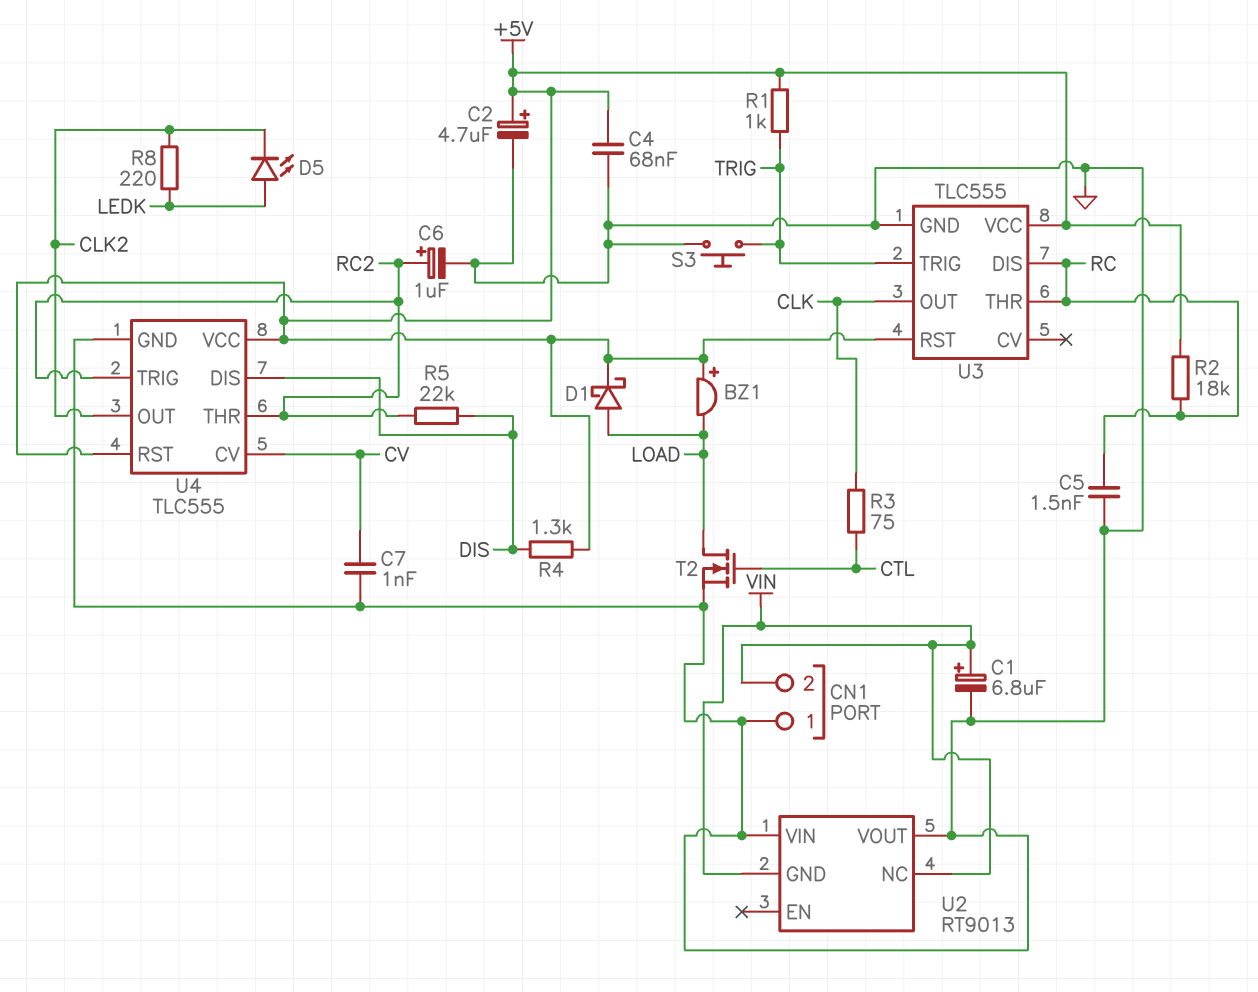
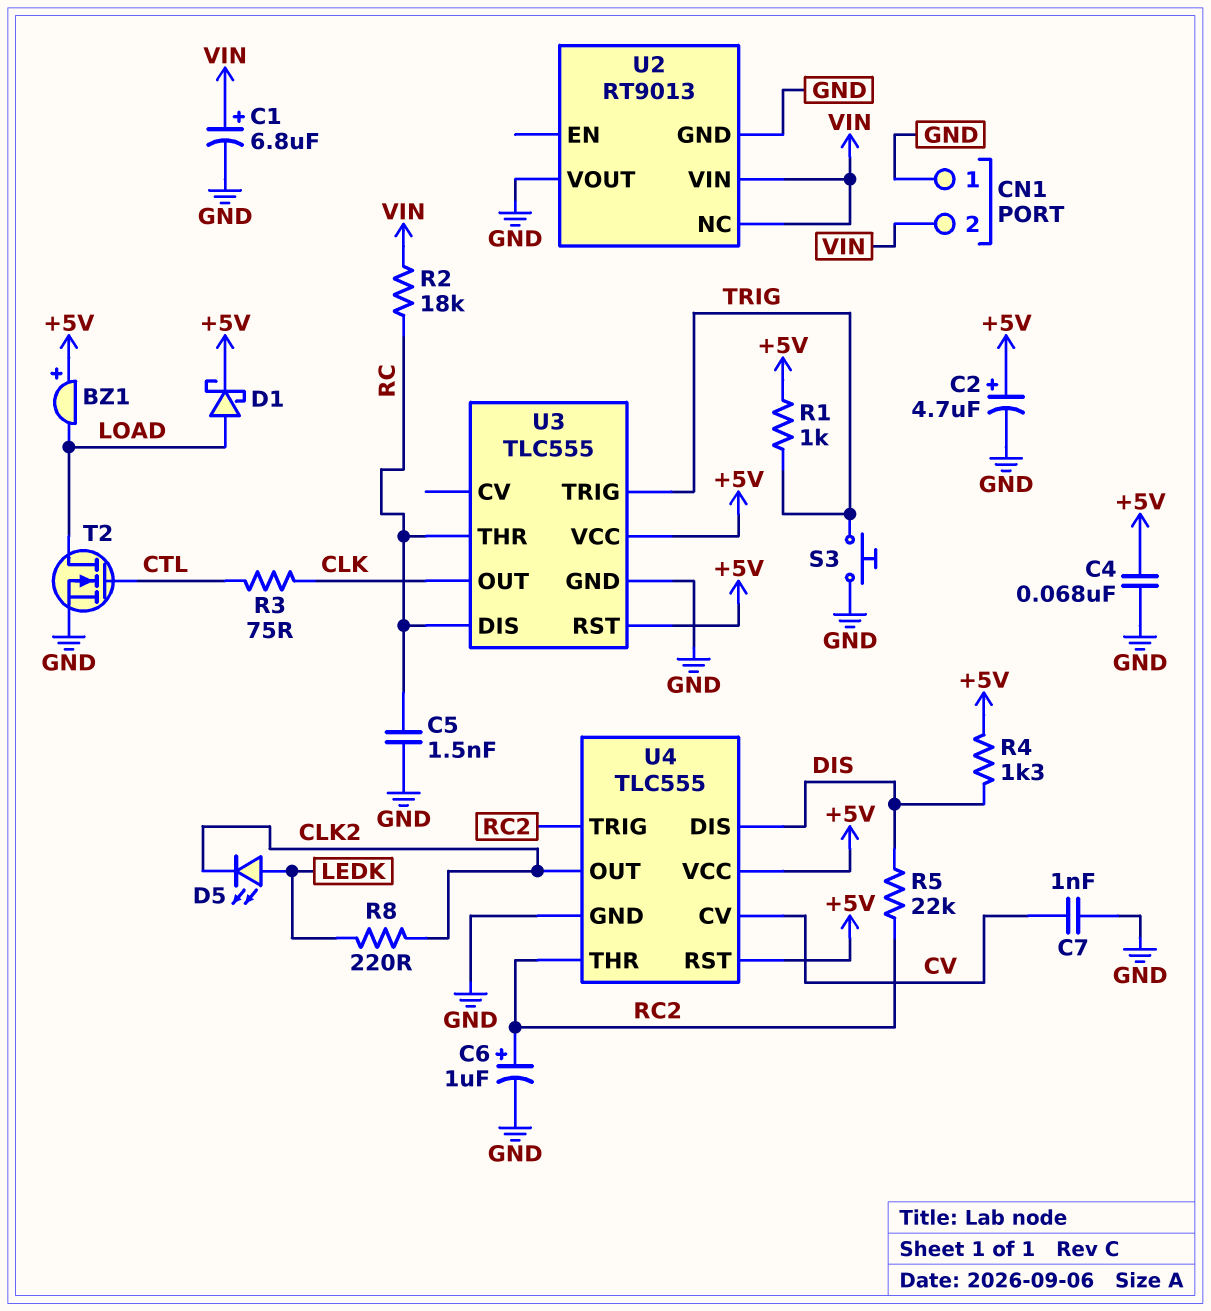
R2: 18k (+5V, RC) -> 18k (RC, VIN)
U2 pin GND: VIN -> GND
U2 pin VIN: GND -> VIN

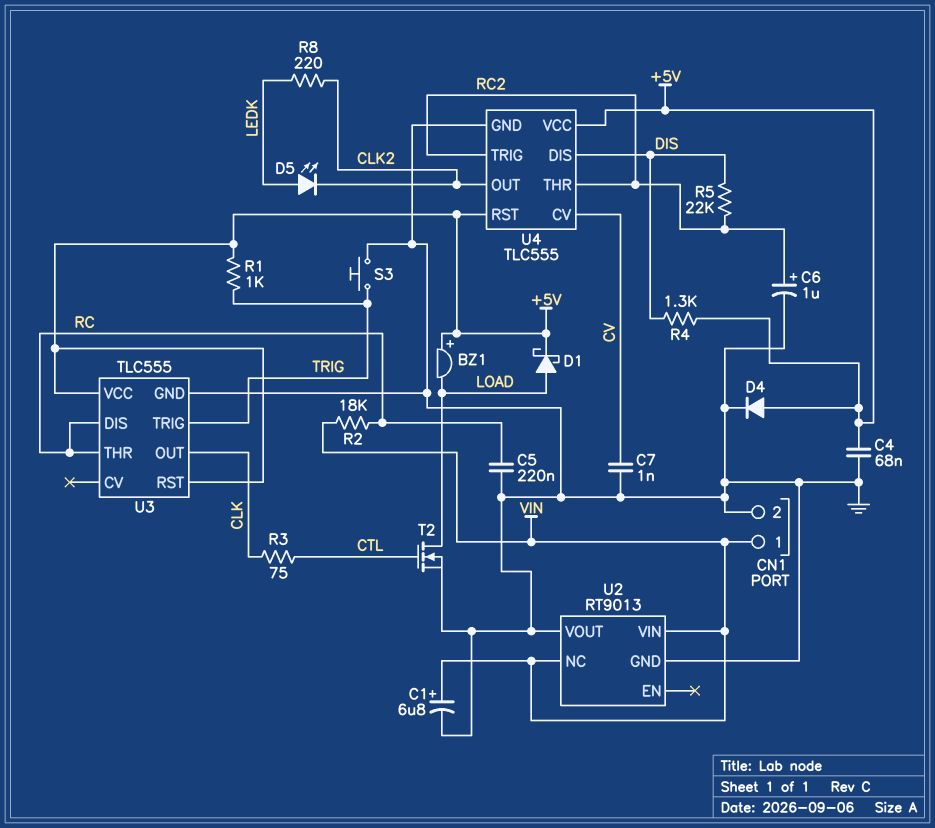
C2: 4.7uF (plus +5V, minus GND) -> none
C5: 1.5nF (GND, RC) -> 220nF (GND, RC)
CN1 pin 1: GND -> VIN
CN1 pin 2: VIN -> GND
D4: none -> diode (A +5V, K GND)

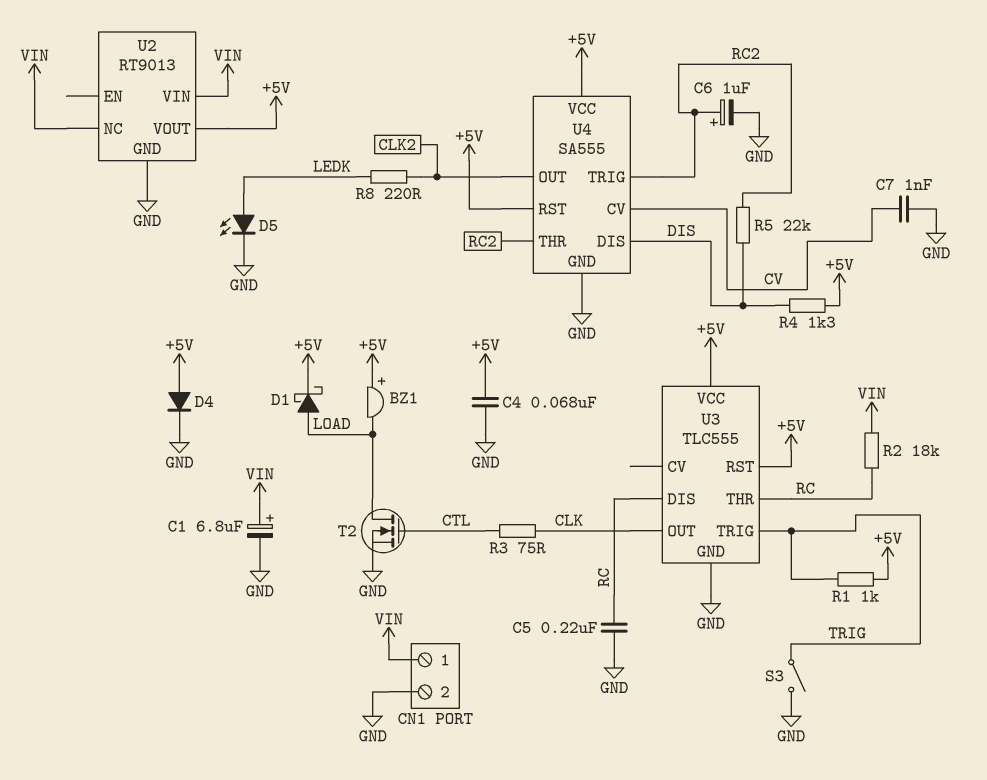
D5: LED (A LEDK, K CLK2) -> LED (A LEDK, K GND)
S3: button (GND, TRIG) -> switch (GND, TRIG)
U2 pin VOUT: GND -> +5V
U4: TLC555 -> SA555

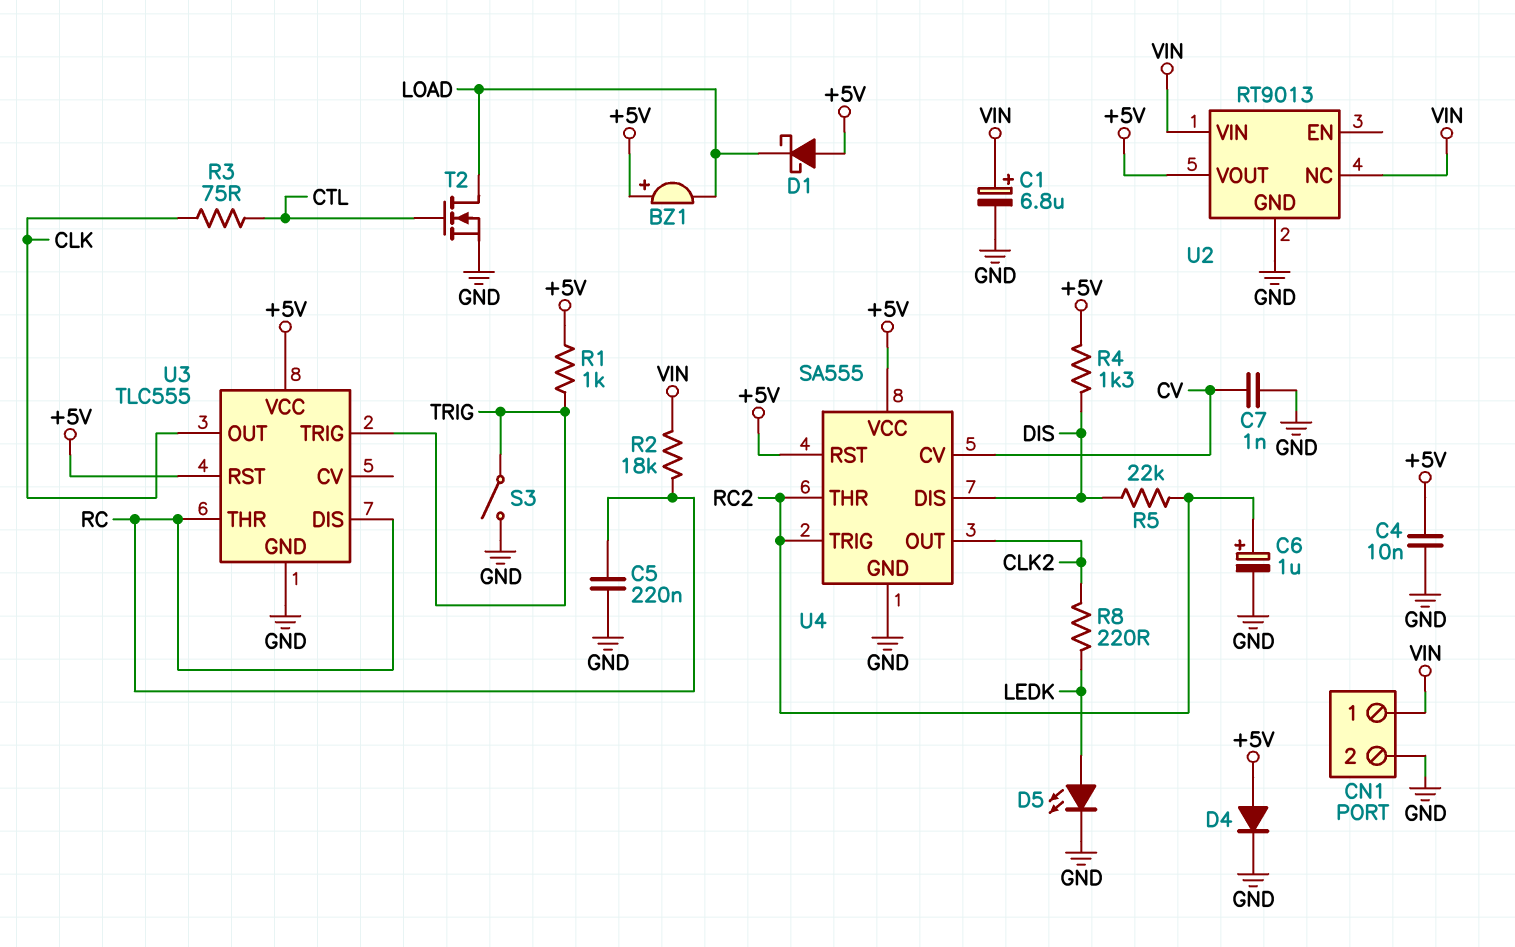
C4: 68nF (+5V, GND) -> 10nF (+5V, GND)
D1: schottky (A LOAD, K +5V) -> schottky (A +5V, K LOAD)

